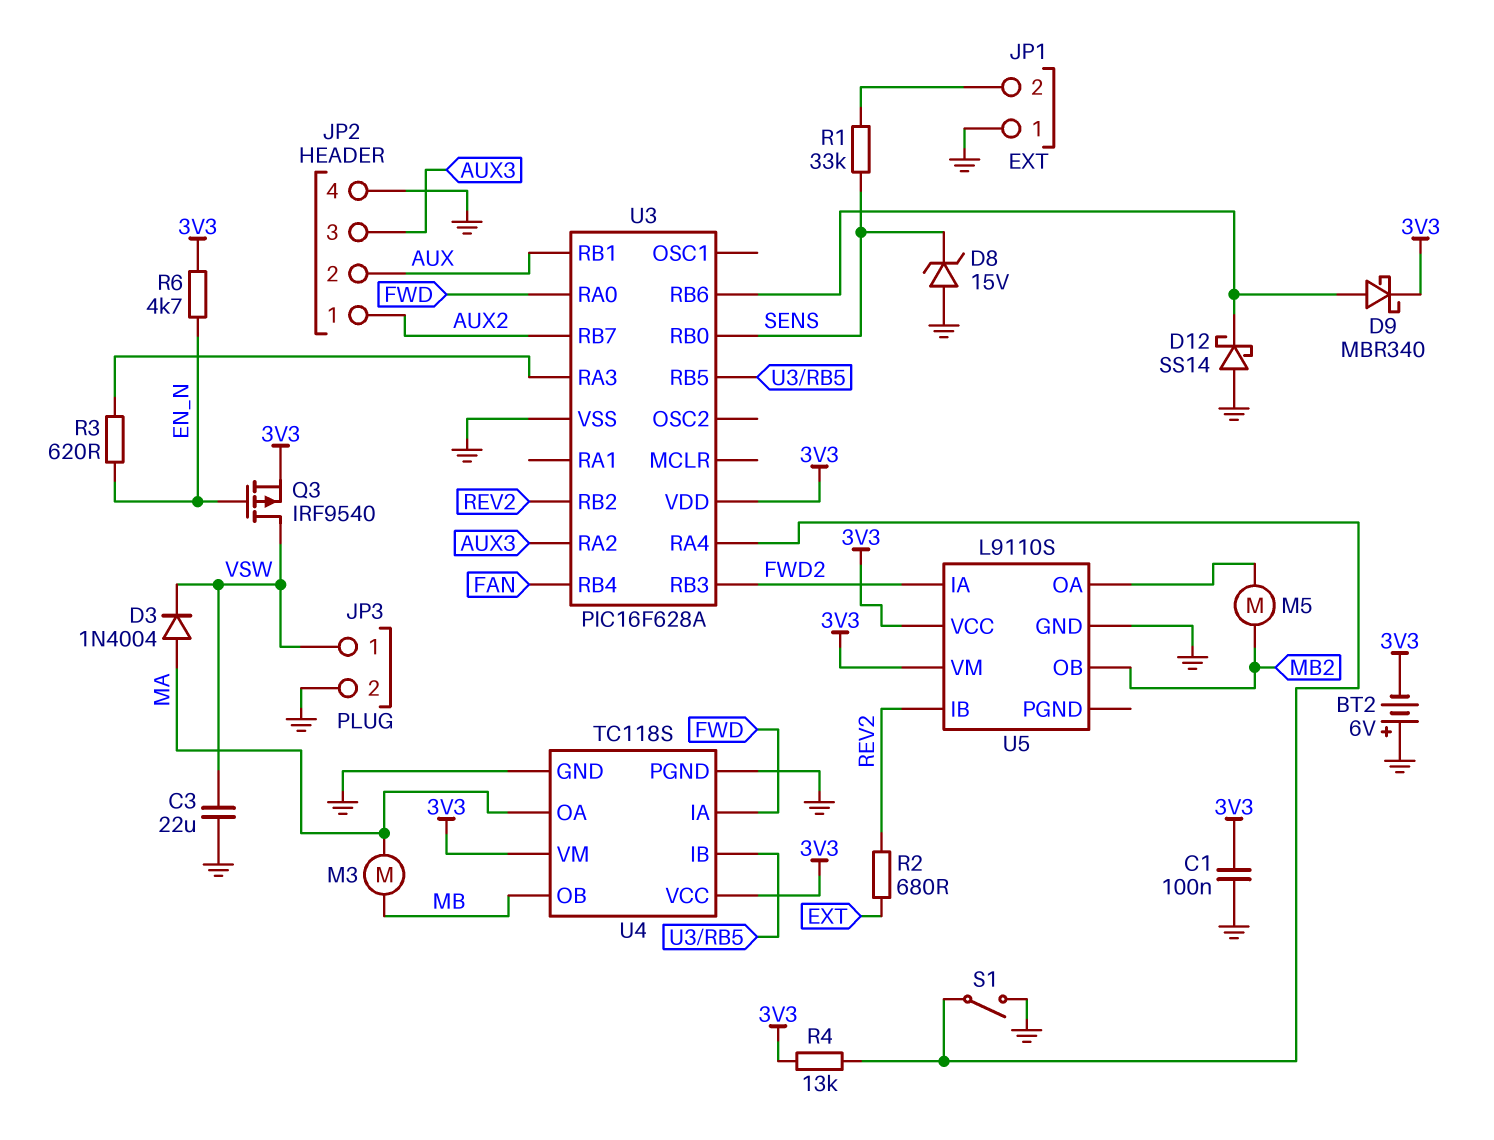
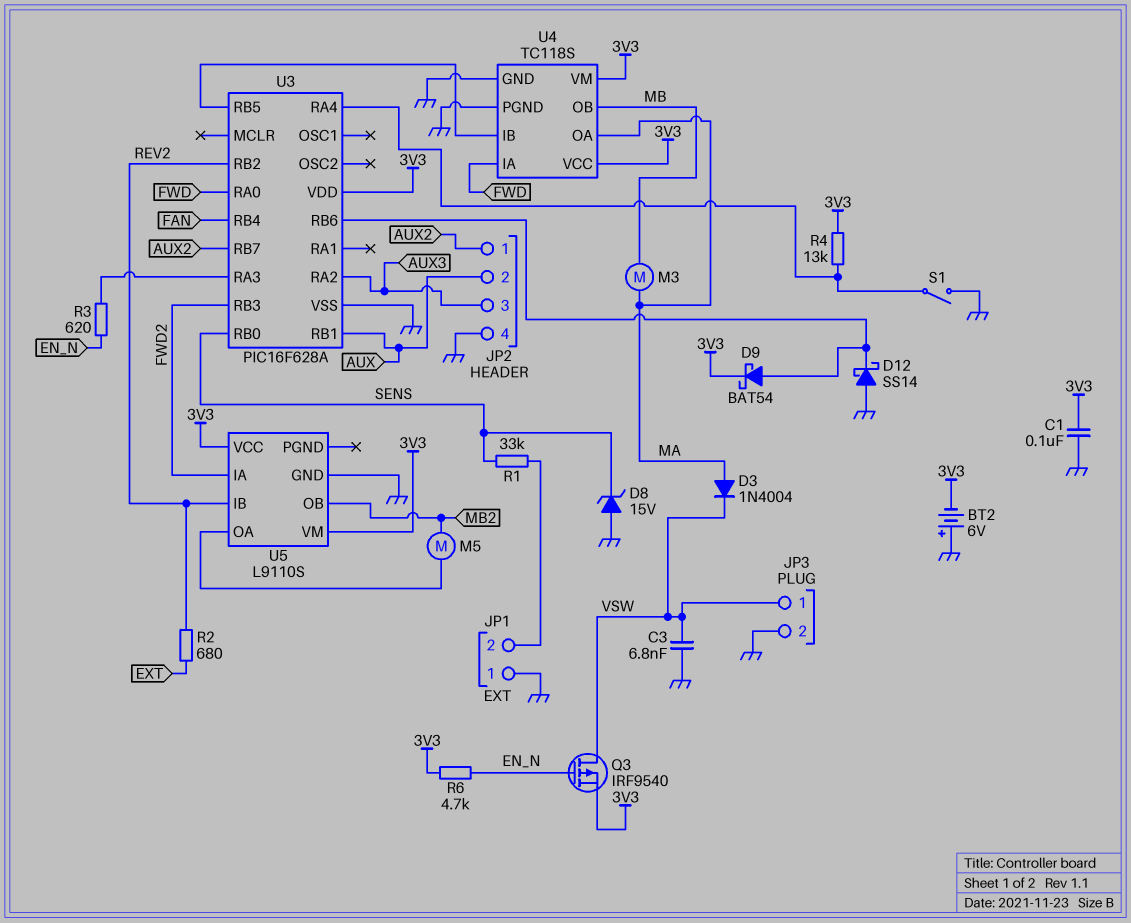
C3: 22uF (GND, VSW) -> 6.8nF (GND, VSW)
D9: schottky MBR340 (A U3/RB6, K 3V3) -> schottky BAT54 (A U3/RB6, K 3V3)

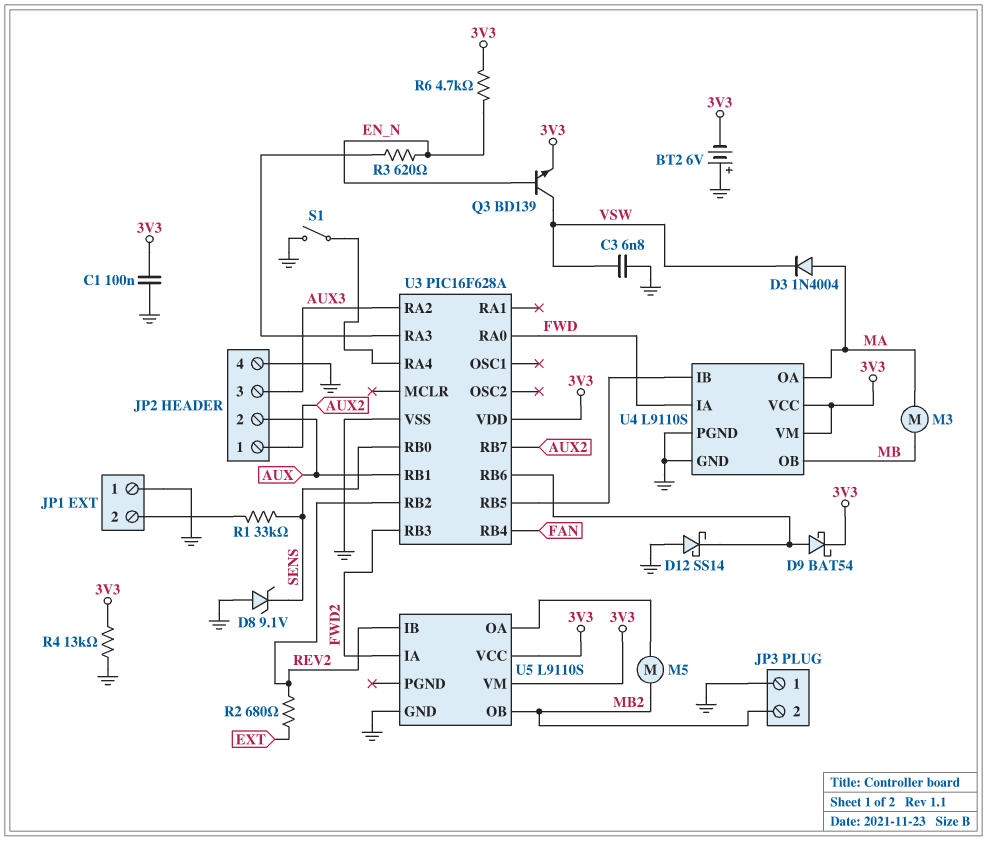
D8: zener 15V (A GND, K SENS) -> zener 9.1V (A GND, K SENS)
JP3 pin 1: VSW -> GND
JP3 pin 2: GND -> MB2
Q3: PMOS IRF9540 (G EN_N, D VSW, S 3V3) -> NPN BD139 (B EN_N, C VSW, E 3V3)
R4: 13k (3V3, U3/RA4) -> 13k (3V3, GND)
U4: TC118S -> L9110S

